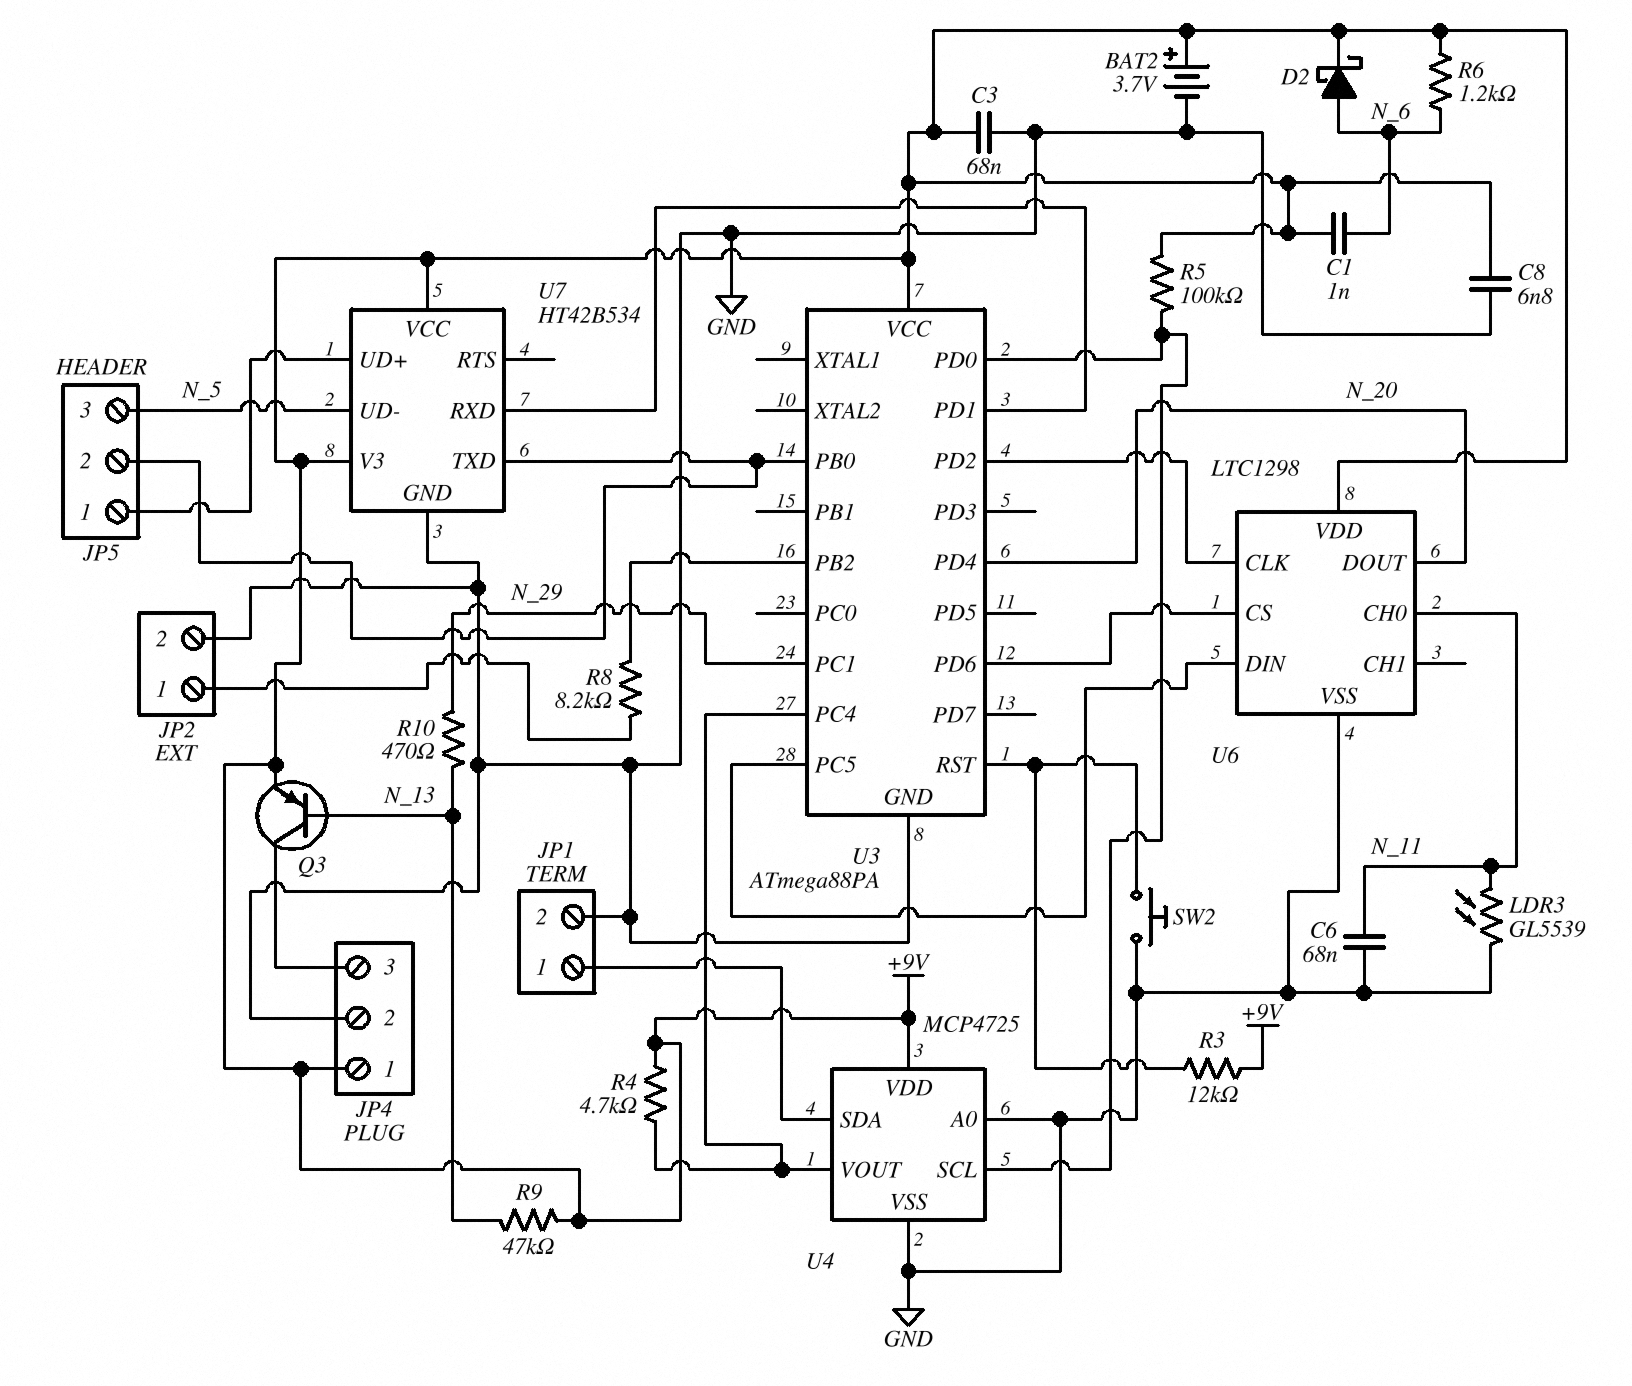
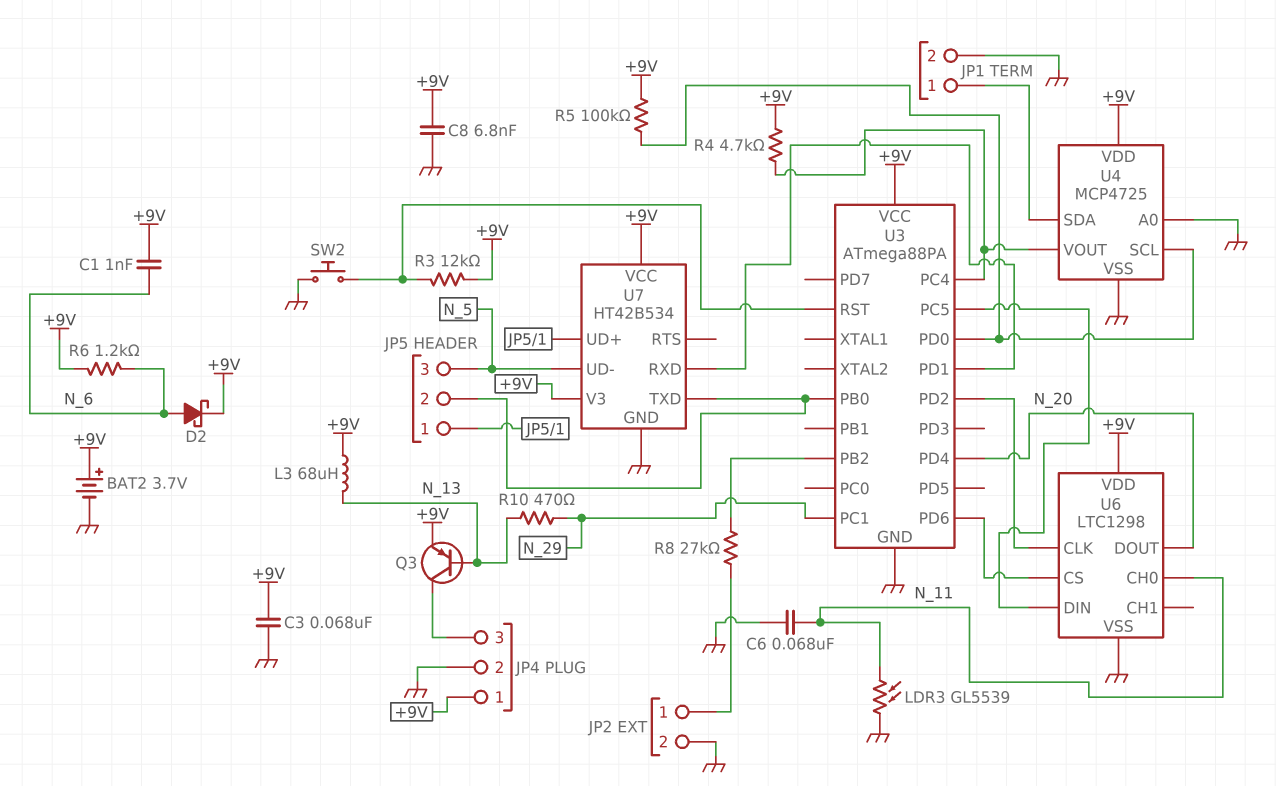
L3: none -> 68uH (+9V, N_13)
R8: 8.2k (JP2/1, U3/PB2) -> 27k (JP2/1, U3/PB2)
R9: 47k (+9V, N_13) -> none

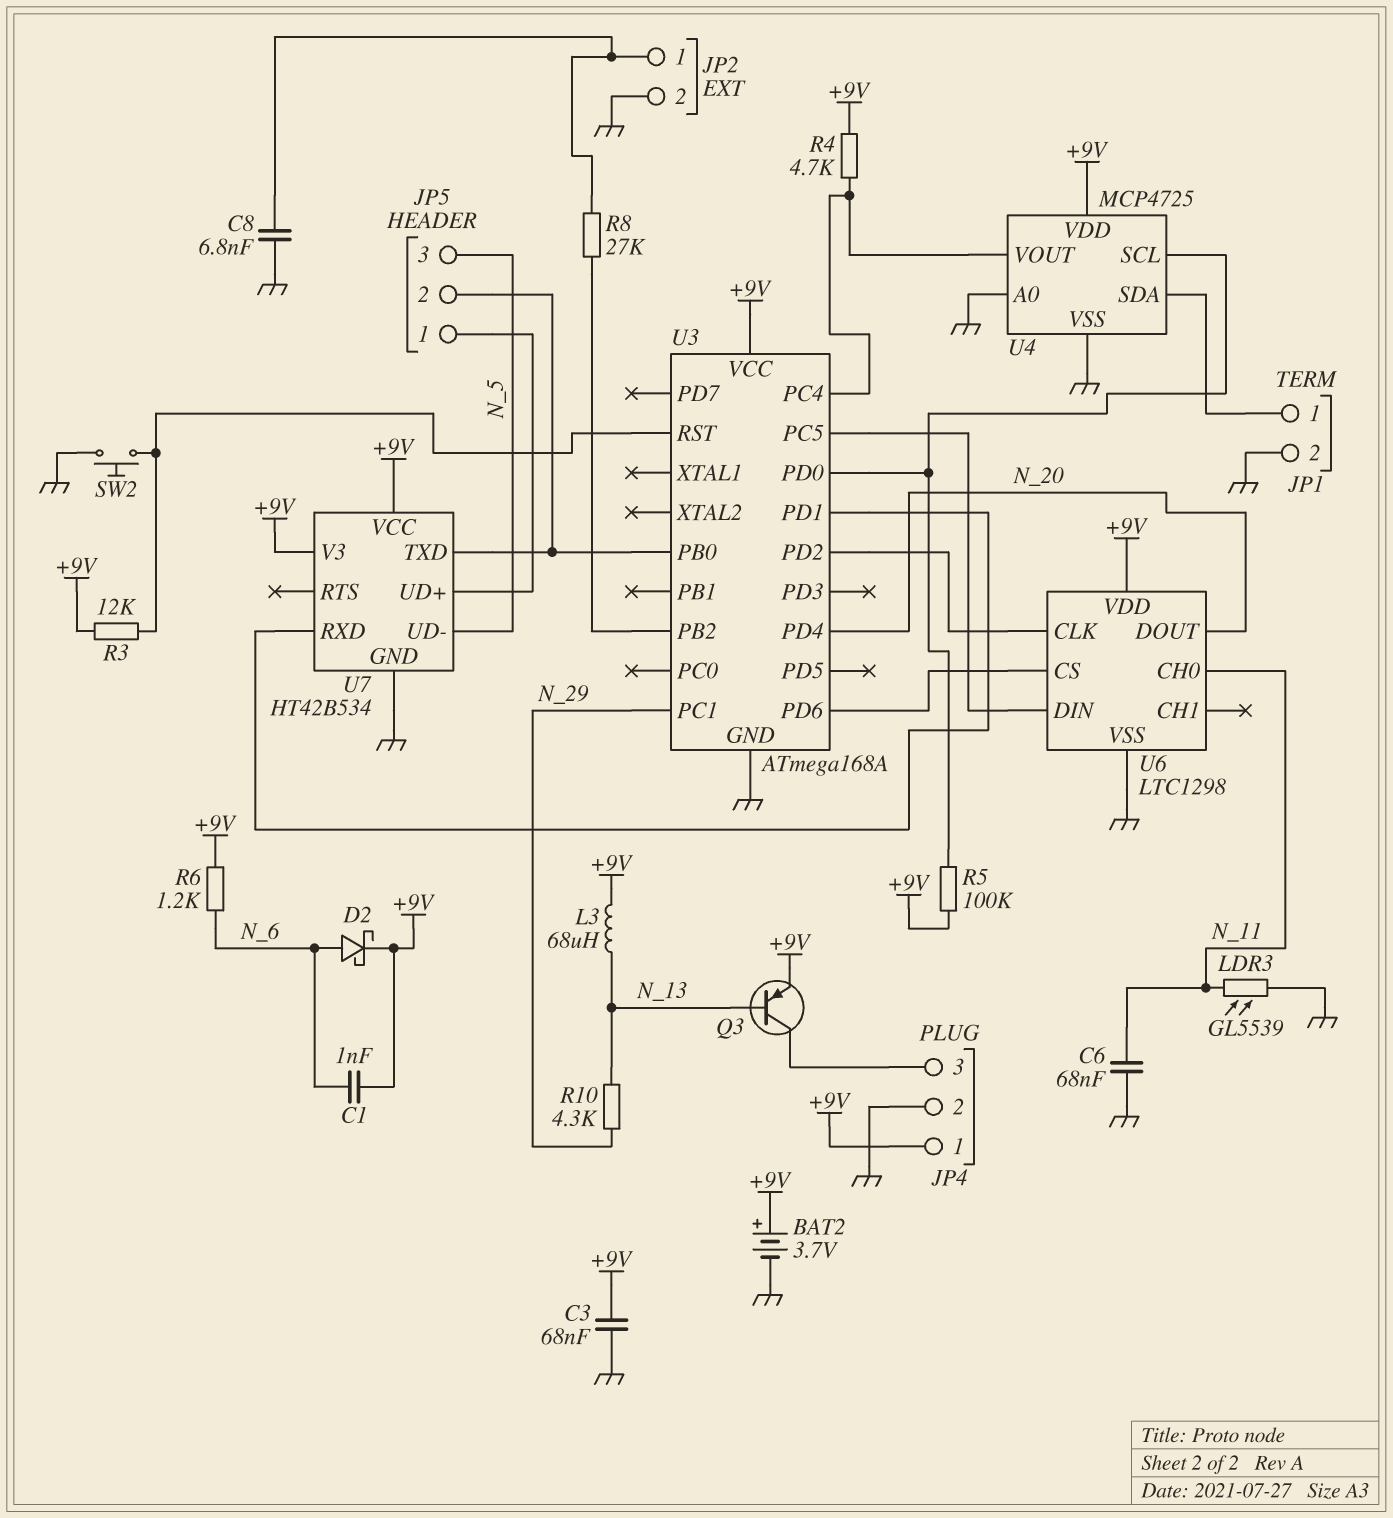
C8: 6.8nF (+9V, GND) -> 6.8nF (GND, JP2/1)
R10: 470 (N_13, N_29) -> 4.3k (N_13, N_29)
U3: ATmega88PA -> ATmega168A

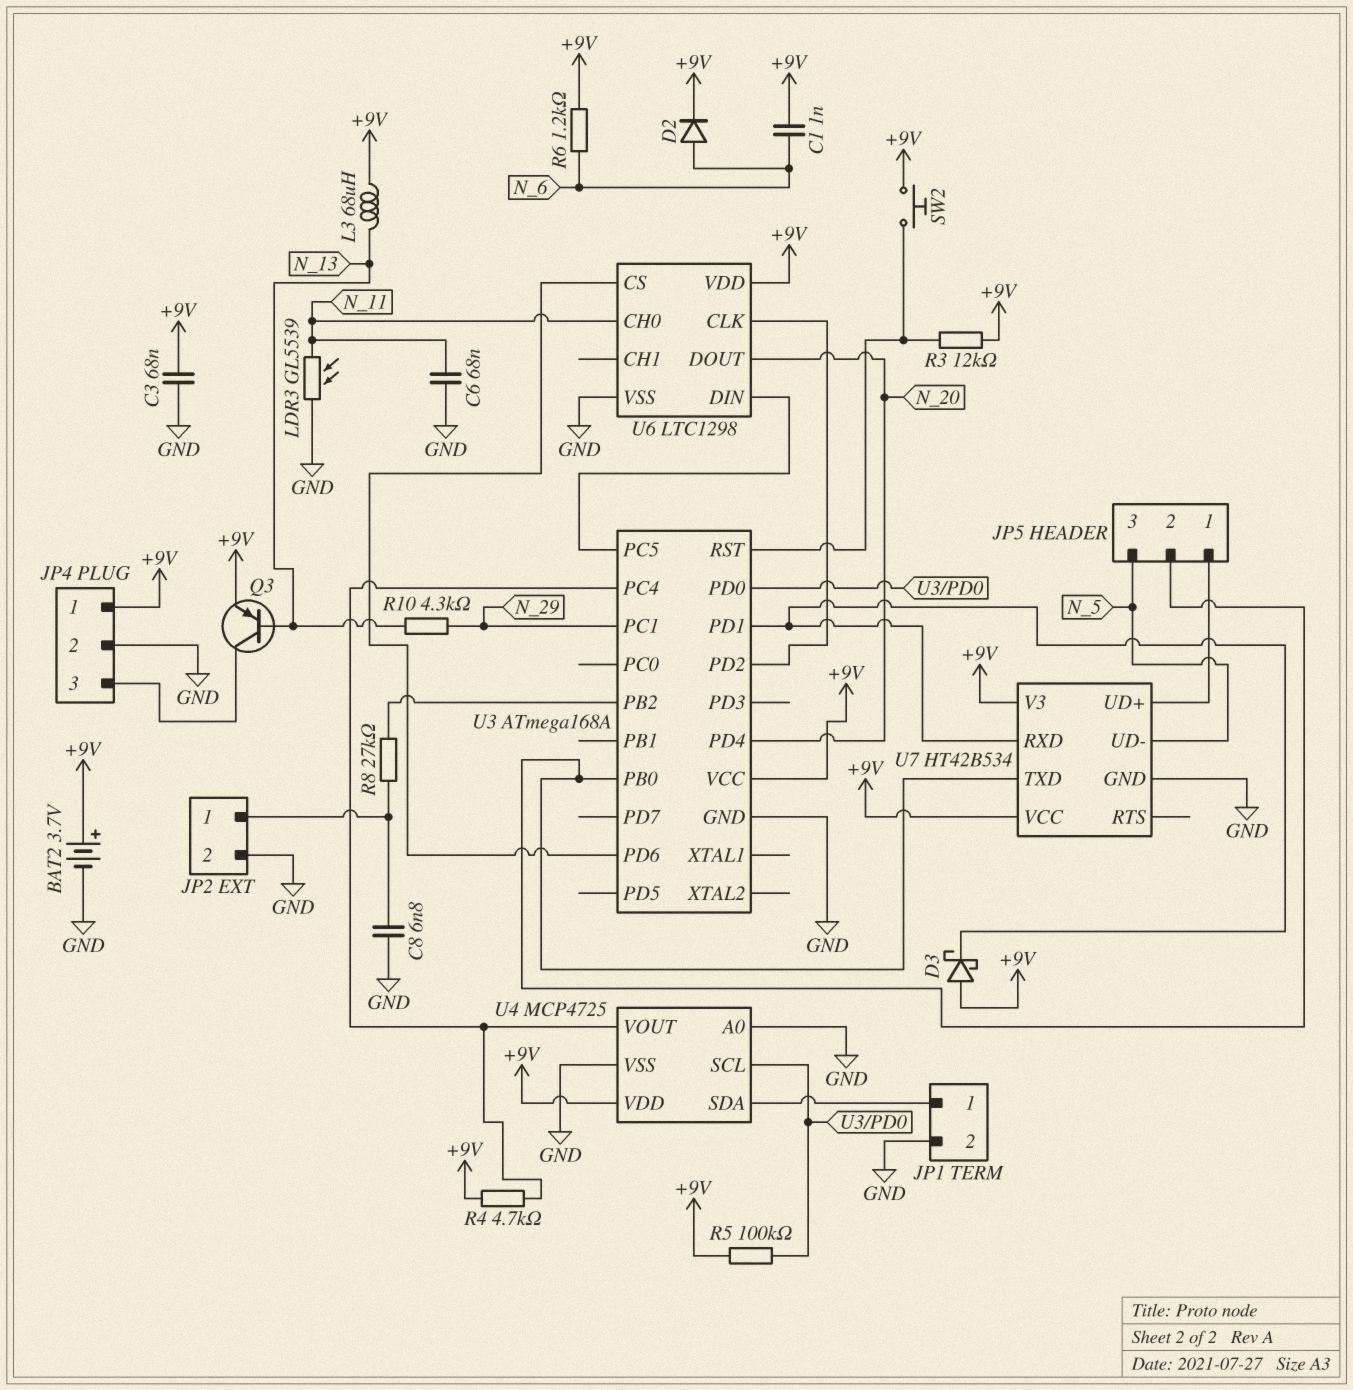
D2: schottky (A N_6, K +9V) -> diode (A N_6, K +9V)
D3: none -> schottky (A +9V, K U3/PD1)
SW2: button (GND, U3/RST) -> button (+9V, U3/RST)

